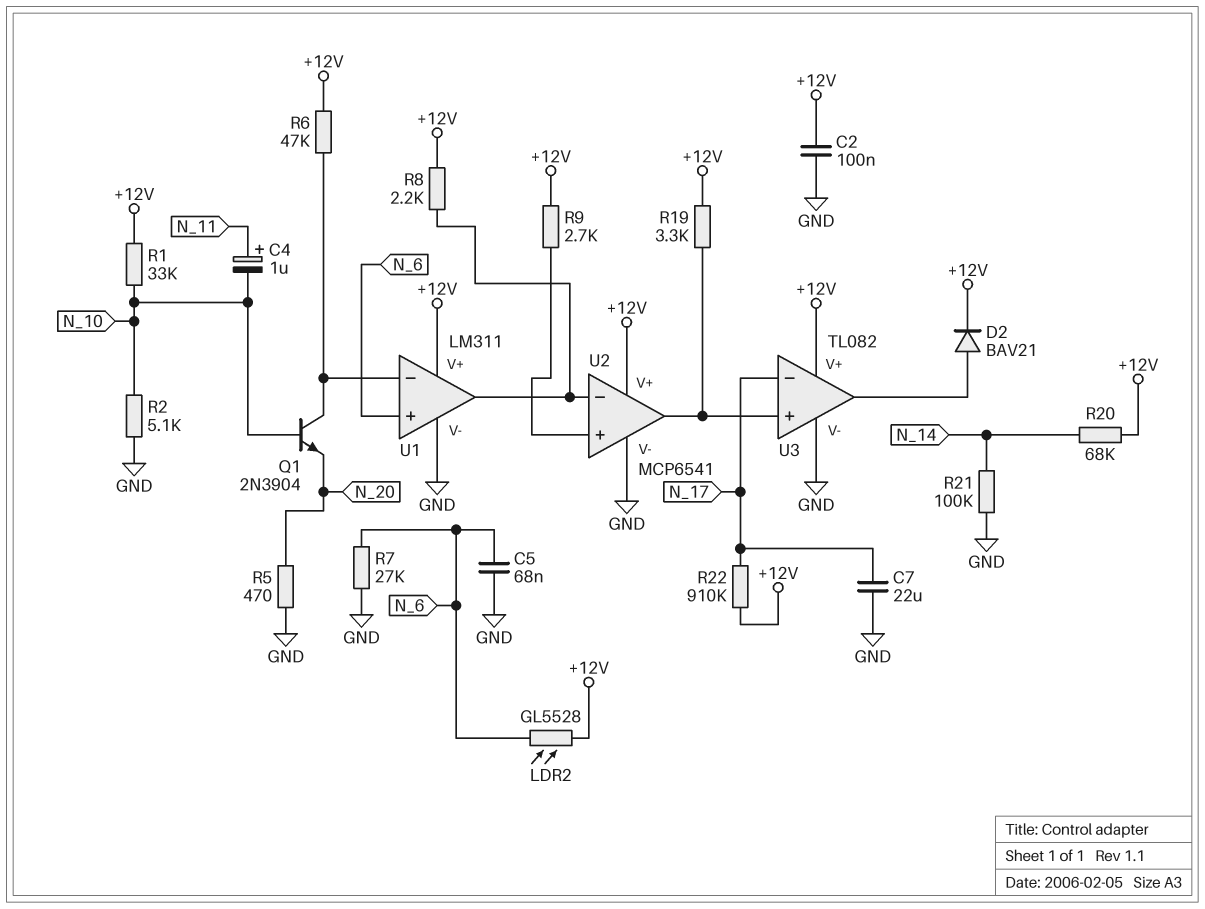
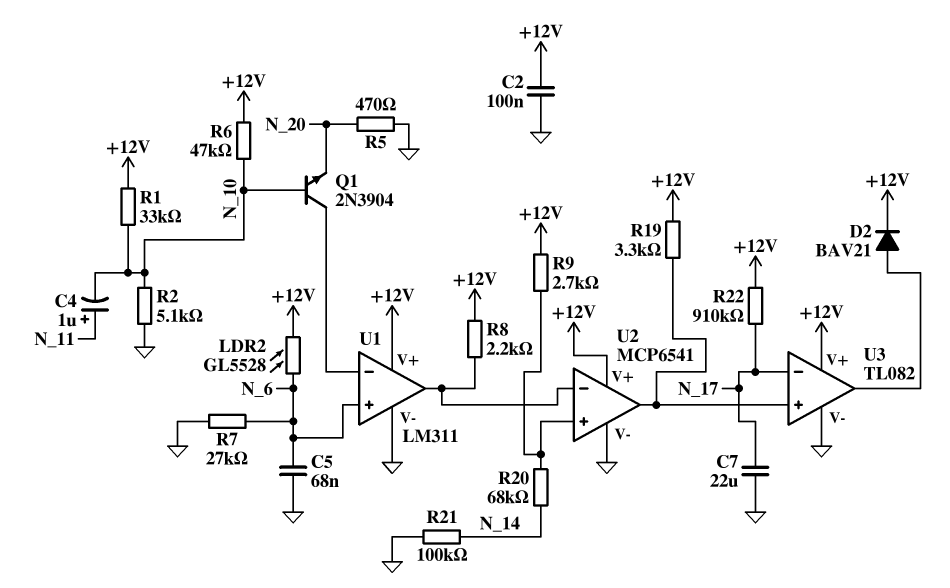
R6: 47k (+12V, U1/in-) -> 47k (+12V, N_10)
R20: 68k (+12V, N_14) -> 68k (N_14, U2/in+)

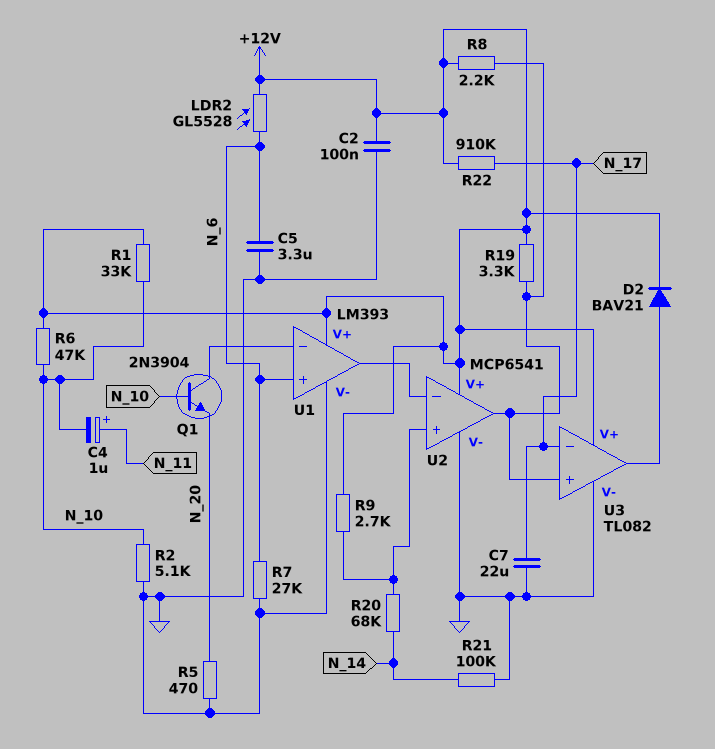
C5: 68nF (GND, N_6) -> 3.3uF (GND, N_6)
R8: 2.2k (+12V, U1/out) -> 2.2k (+12V, U2/out)
U1: LM311 -> LM393

